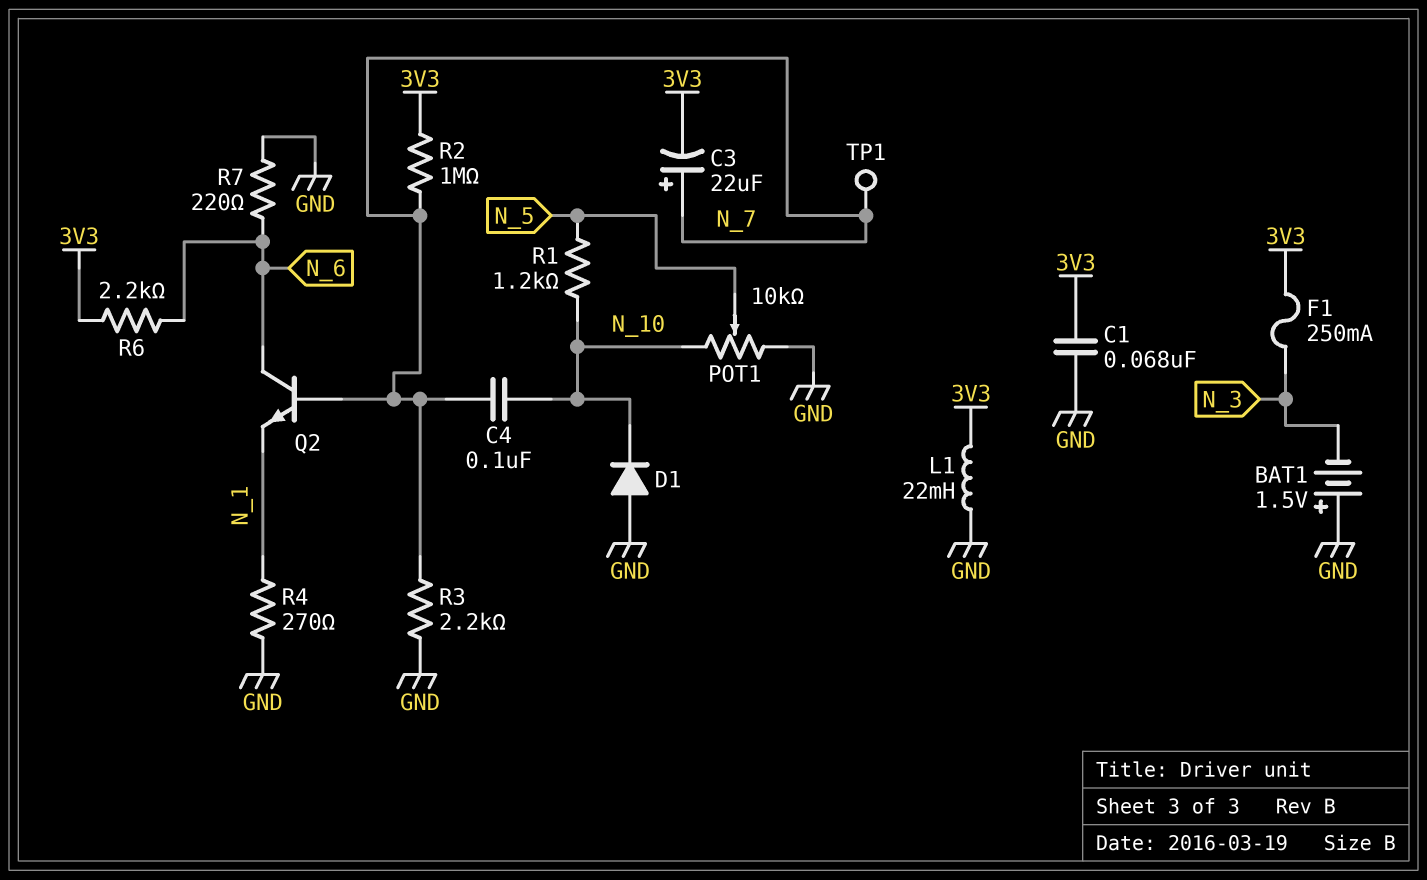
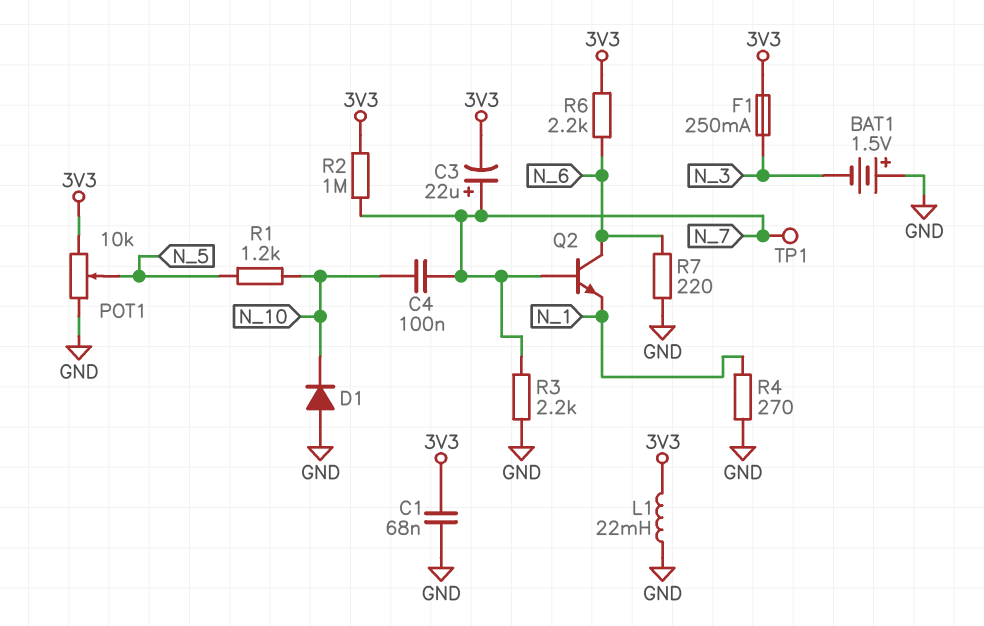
POT1: 10k (GND, N_10, wiper N_5) -> 10k (3V3, GND, wiper N_5)

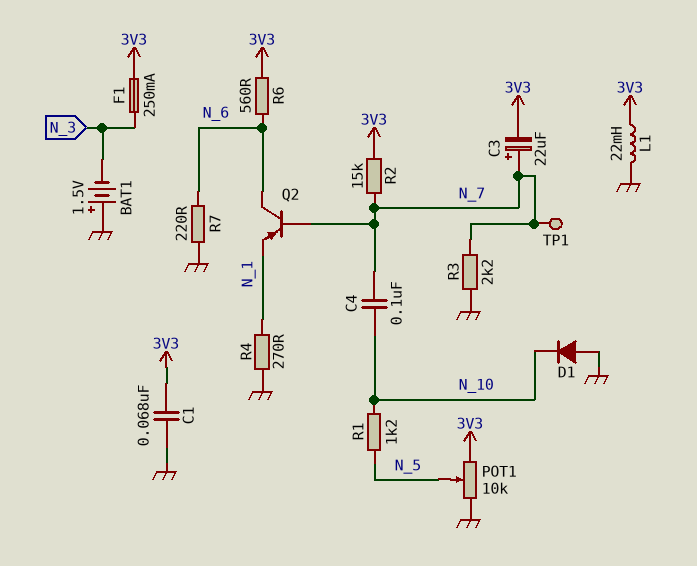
Q2: NPN (B N_7, C N_6, E N_1) -> PNP (B N_7, C N_6, E N_1)
R2: 1M (3V3, N_7) -> 15k (3V3, N_7)
R6: 2.2k (3V3, N_6) -> 560 (3V3, N_6)

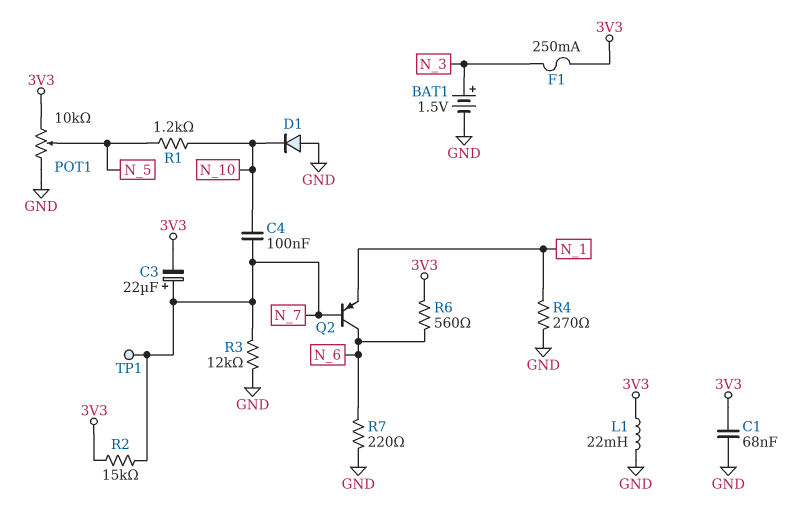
BAT1: 1.5V (plus GND, minus N_3) -> 1.5V (plus N_3, minus GND)
R3: 2.2k (GND, N_7) -> 12k (GND, N_7)

